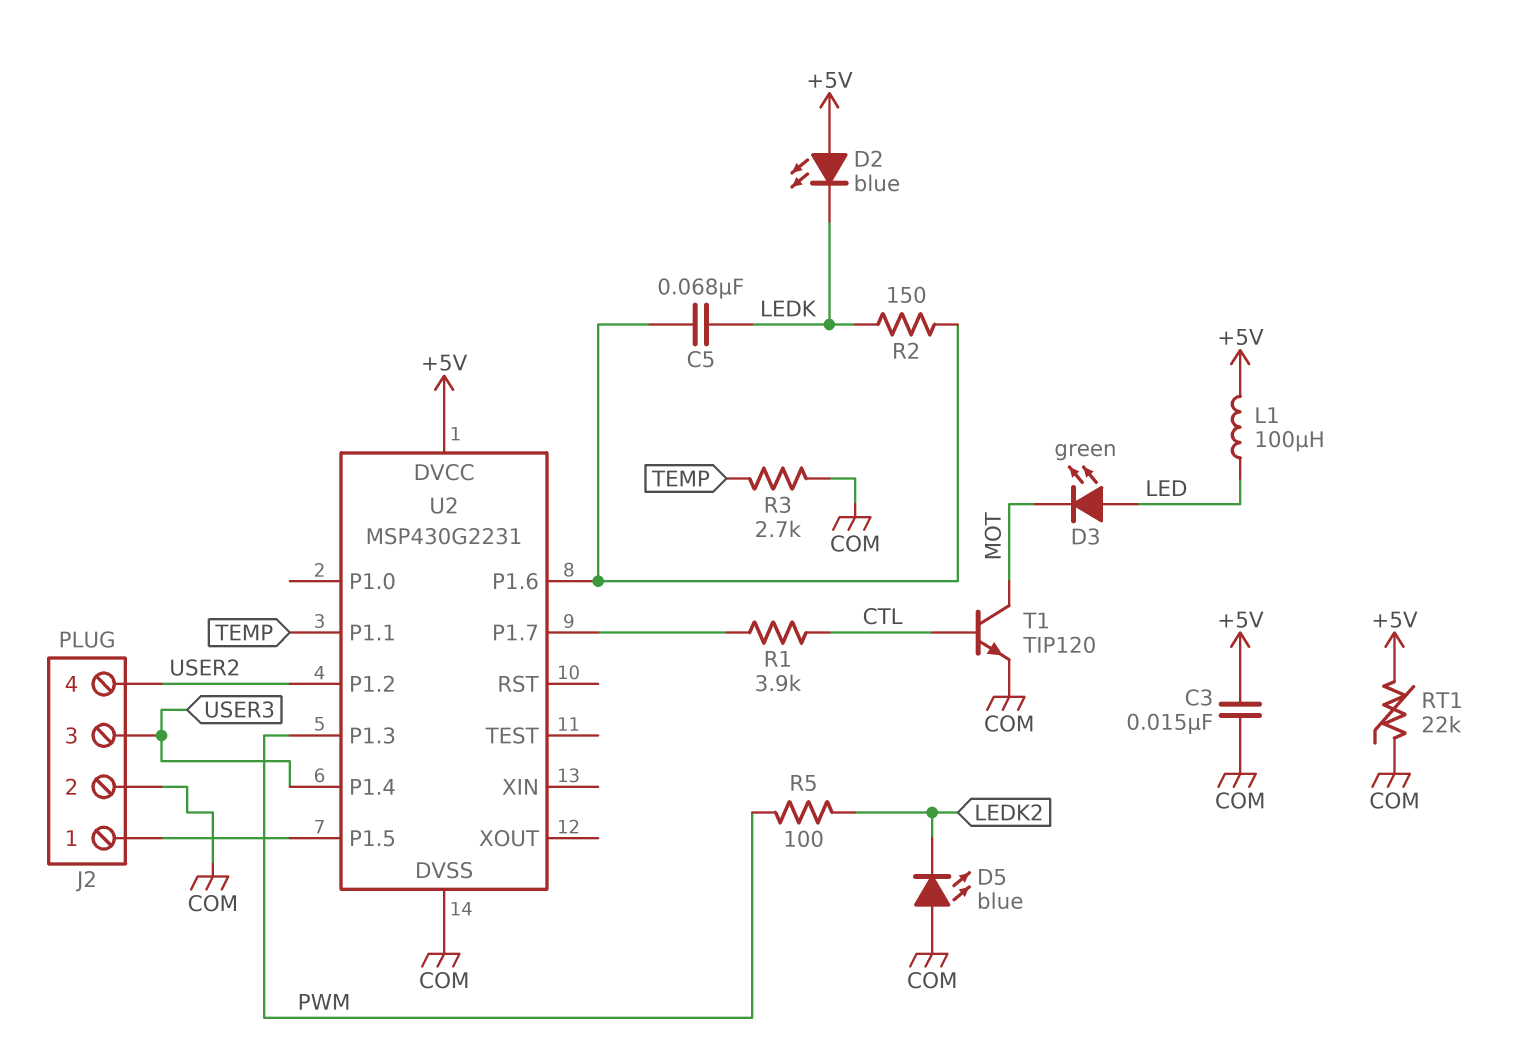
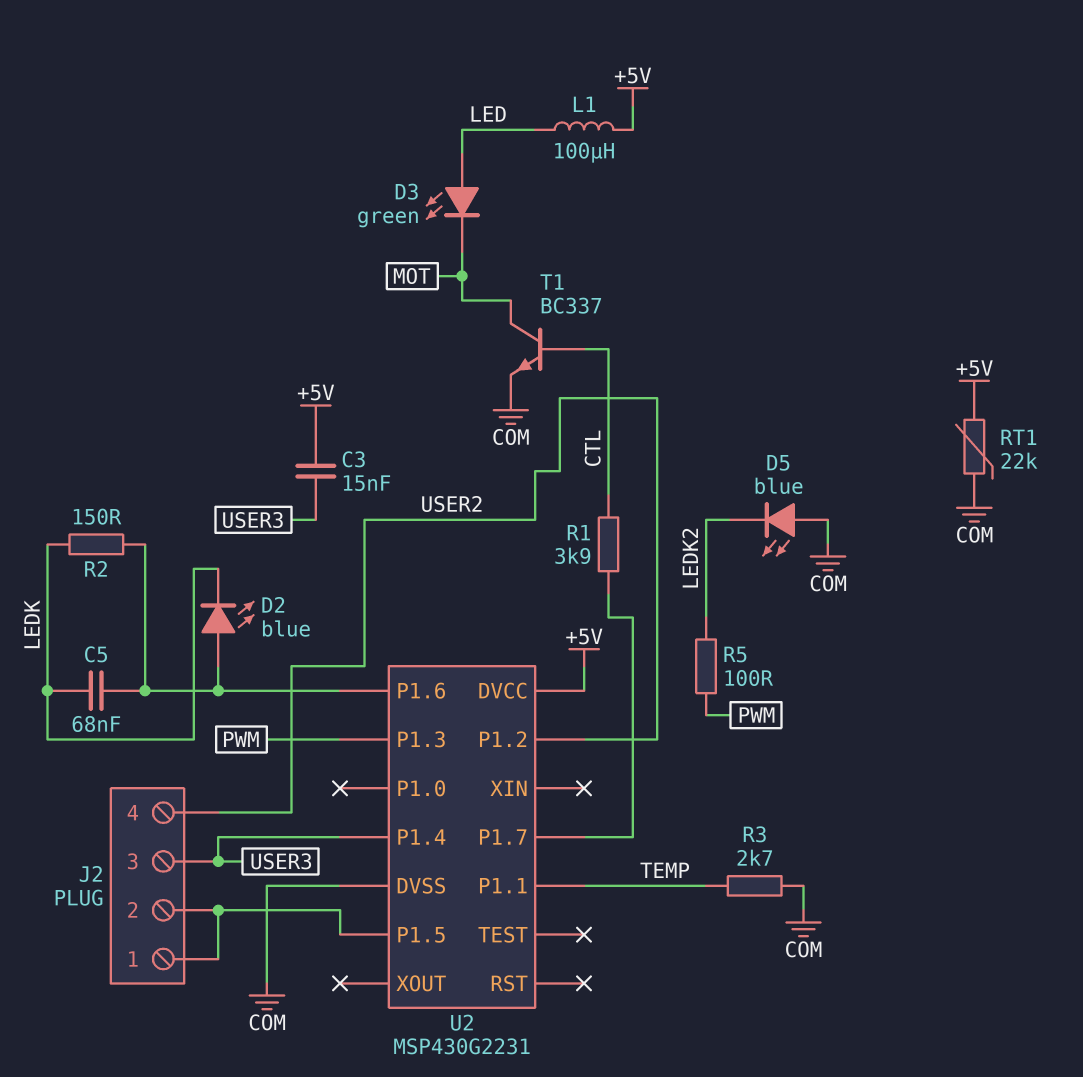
C3: 15nF (+5V, COM) -> 15nF (+5V, USER3)
D2: LED blue (A +5V, K LEDK) -> LED blue (A U2/P1.6, K LEDK)
J2 pin 2: COM -> J2/1
T1: NPN TIP120 (B CTL, C MOT, E COM) -> NPN BC337 (B CTL, C MOT, E COM)

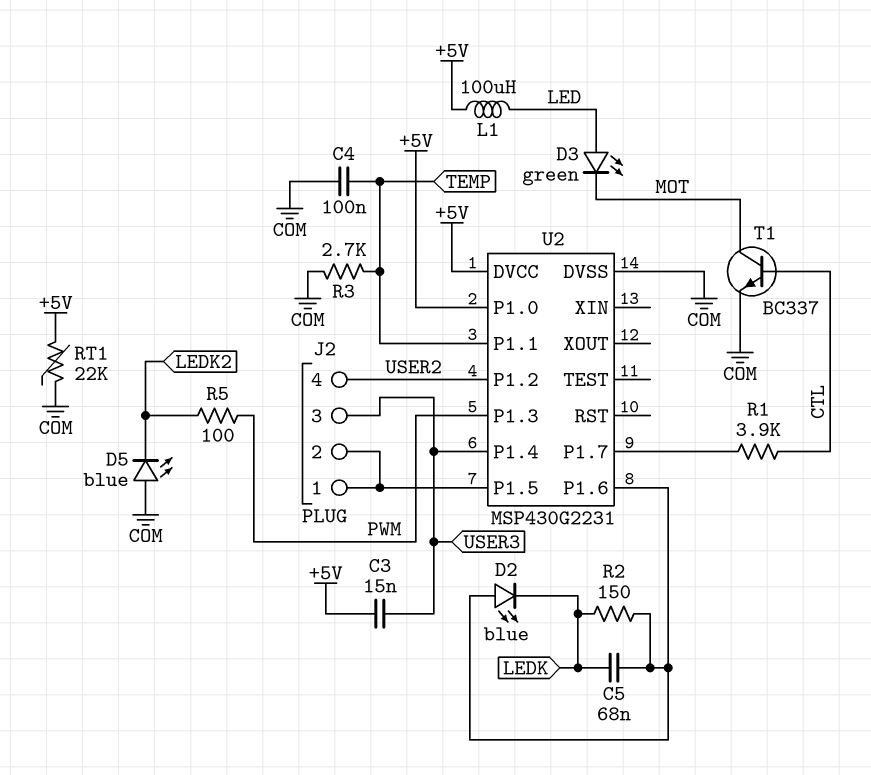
C4: none -> 100nF (COM, TEMP)
U2 pin P1.0: none -> +5V

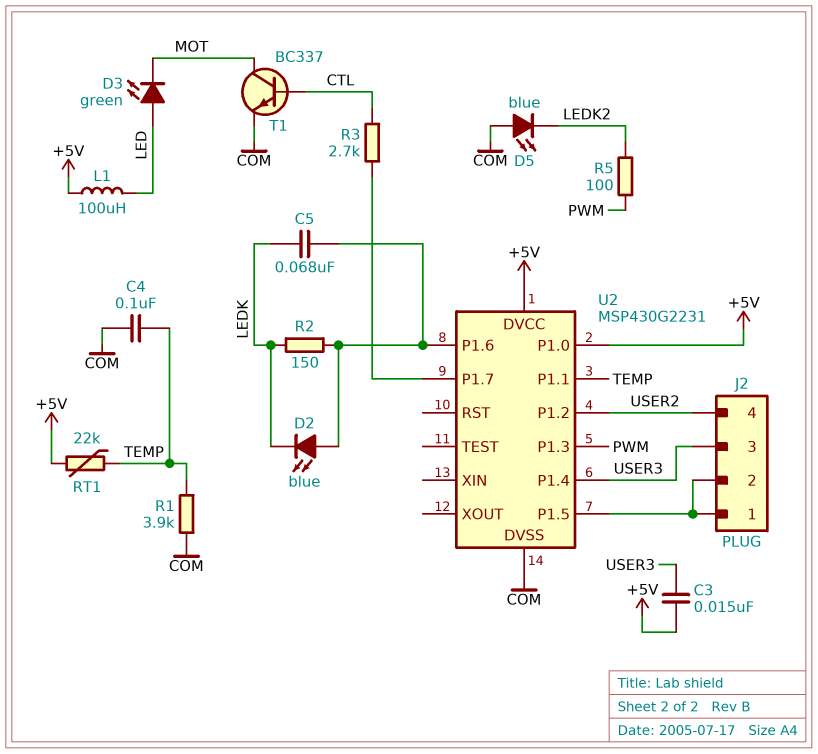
R1: 3.9k (CTL, U2/P1.7) -> 3.9k (COM, TEMP)
R3: 2.7k (COM, TEMP) -> 2.7k (CTL, U2/P1.7)
RT1: 22k (+5V, COM) -> 22k (+5V, TEMP)

